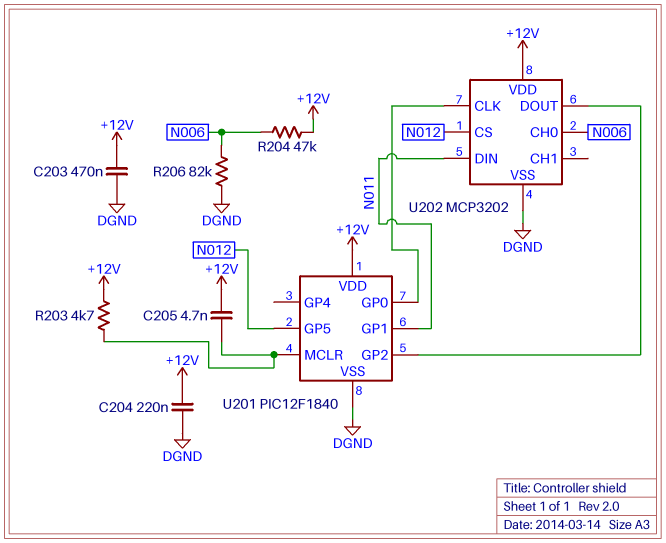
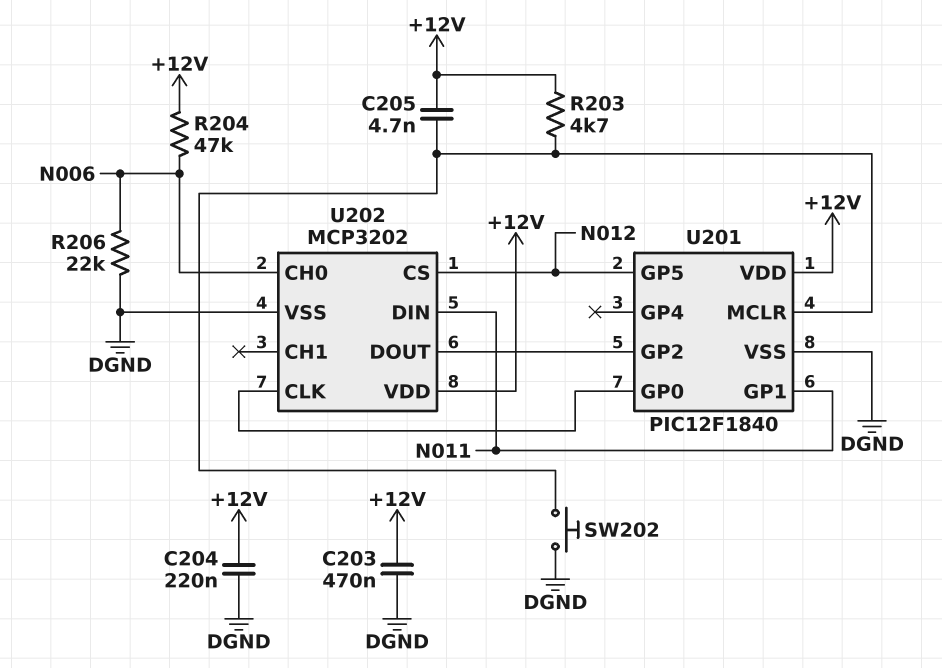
R206: 82k (DGND, N006) -> 22k (DGND, N006)
SW202: none -> button (DGND, U201/MCLR)

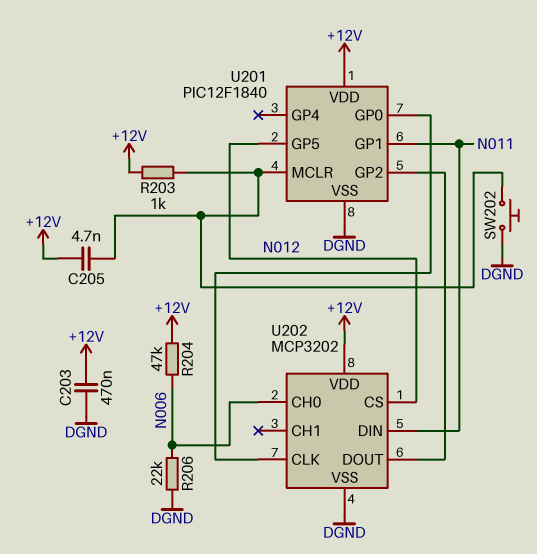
C204: 220nF (+12V, DGND) -> none
R203: 4.7k (+12V, U201/MCLR) -> 1k (+12V, U201/MCLR)

